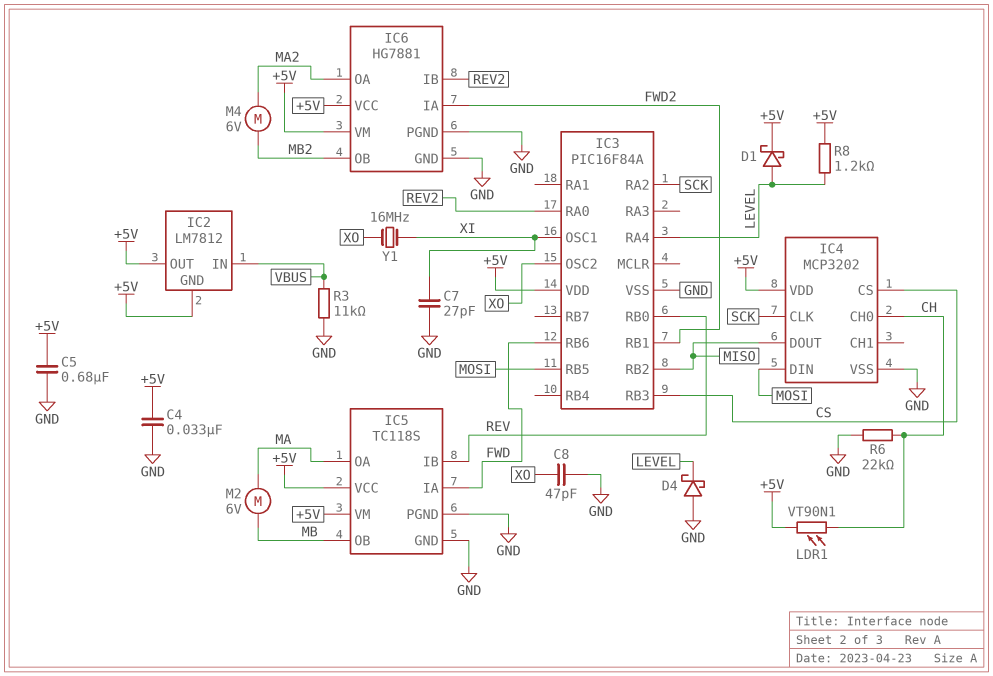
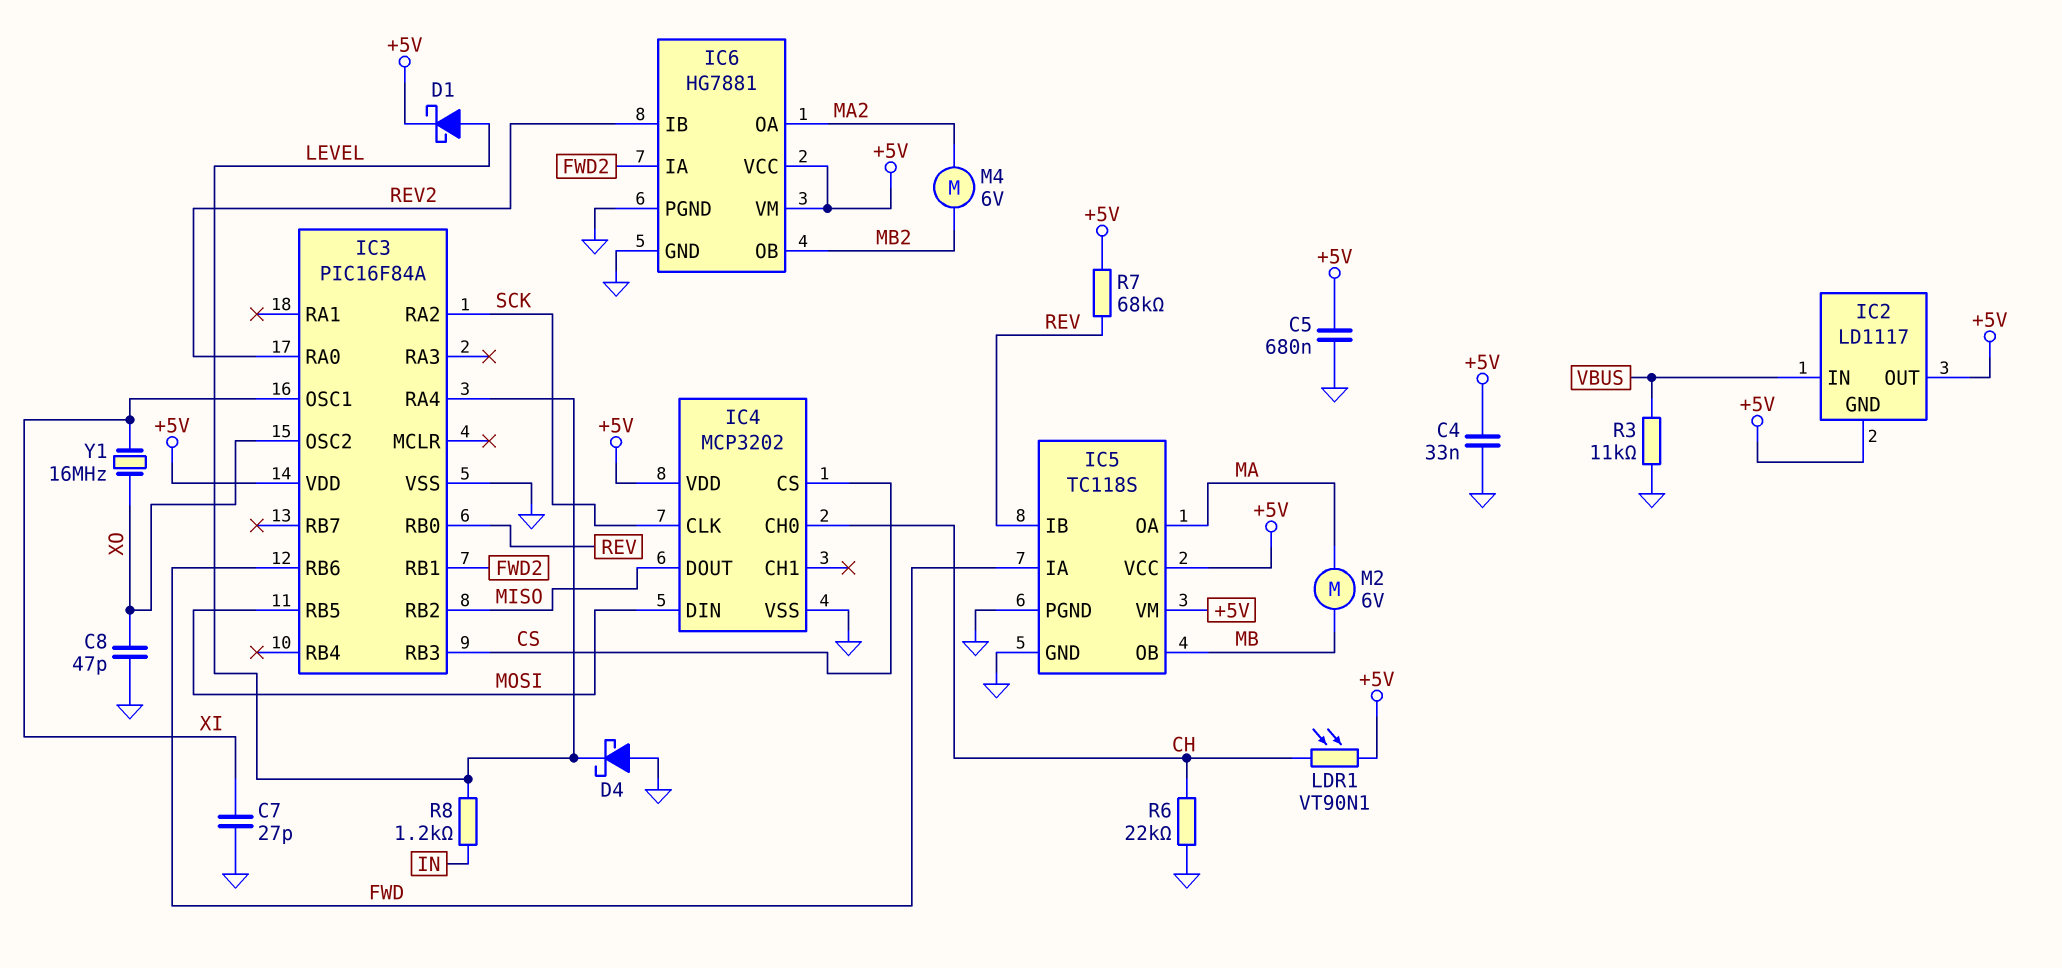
IC2: LM7812 -> LD1117
R7: none -> 68k (+5V, REV)
R8: 1.2k (+5V, LEVEL) -> 1.2k (IN, LEVEL)

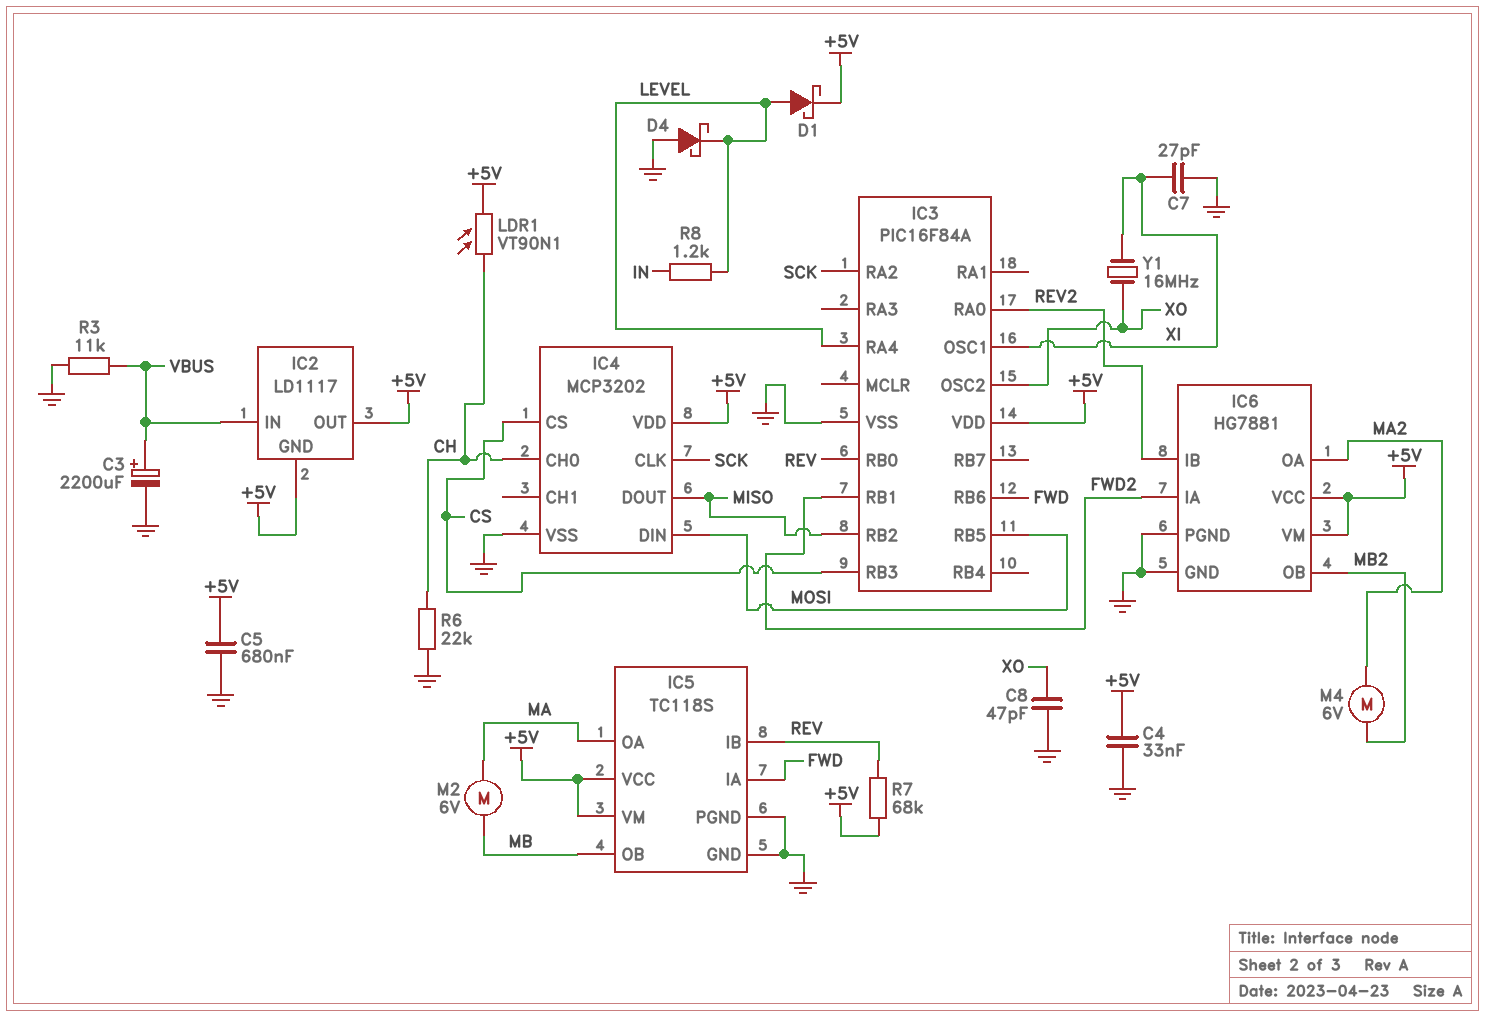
C3: none -> 2200uF (plus VBUS, minus GND)

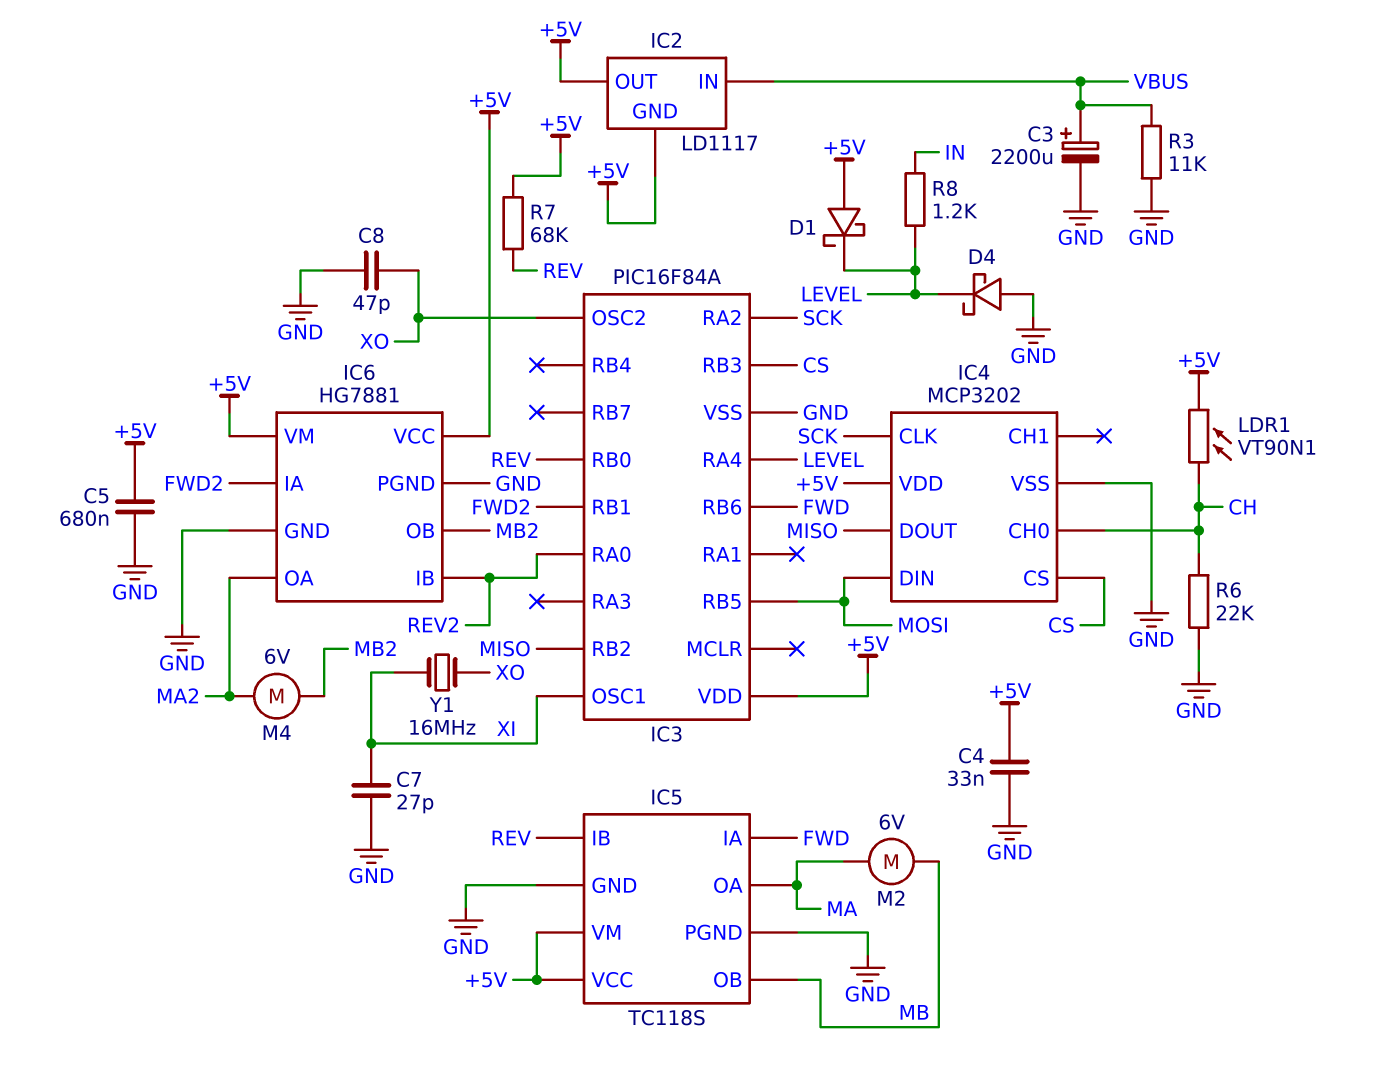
D1: schottky (A LEVEL, K +5V) -> schottky (A +5V, K LEVEL)

